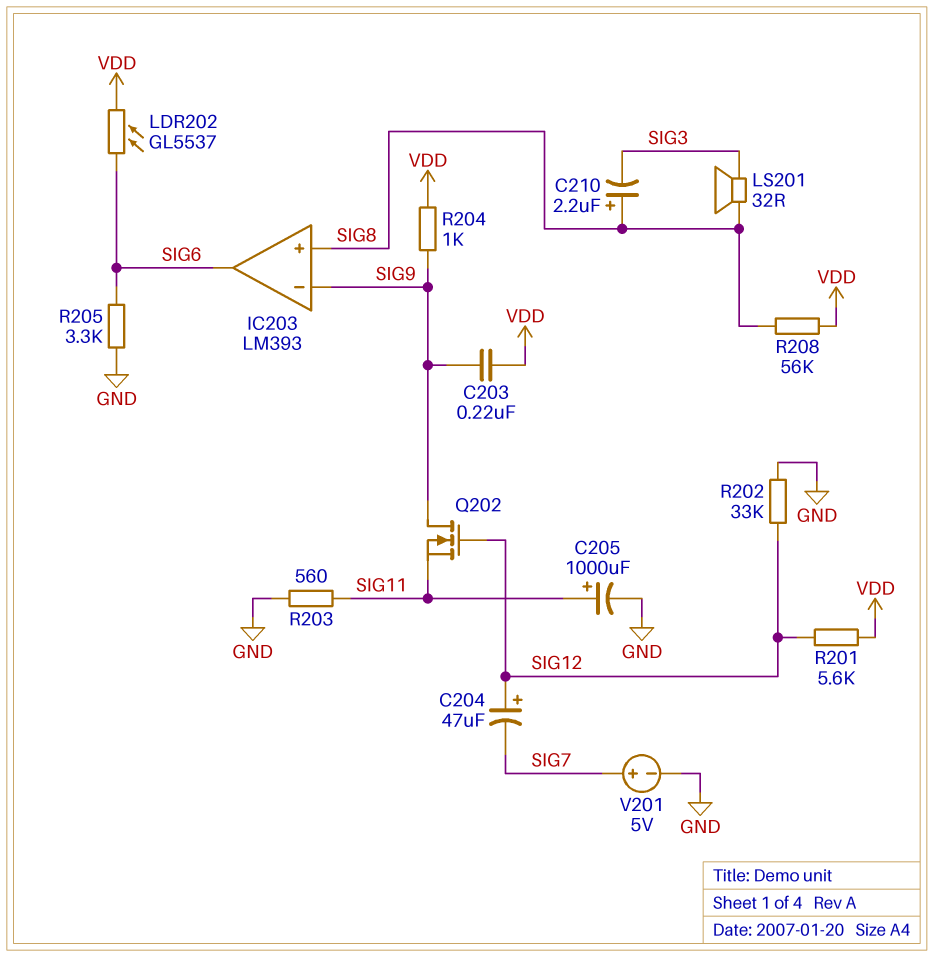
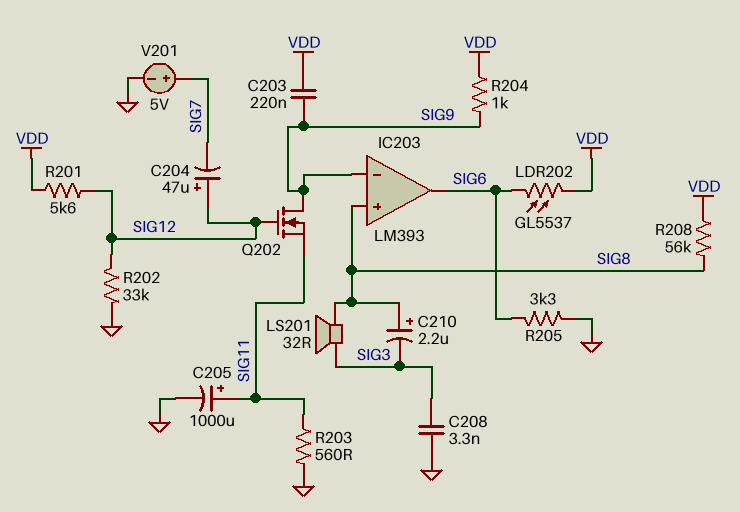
C208: none -> 3.3nF (GND, SIG3)

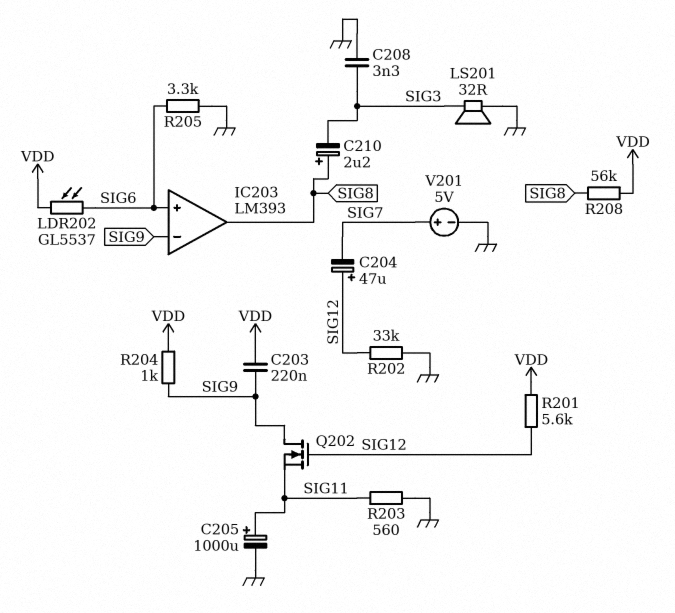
IC203 pin in+: SIG8 -> SIG6
IC203 pin out: SIG6 -> SIG8
LS201: speaker 32R (SIG3, SIG8) -> speaker 32R (GND, SIG3)

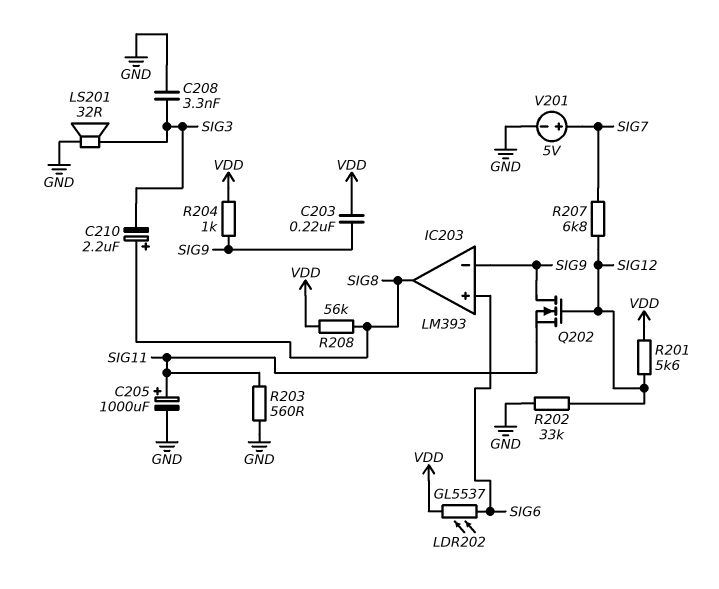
C204: 47uF (plus SIG12, minus SIG7) -> none
R205: 3.3k (GND, SIG6) -> none
R207: none -> 6.8k (SIG7, SIG12)

